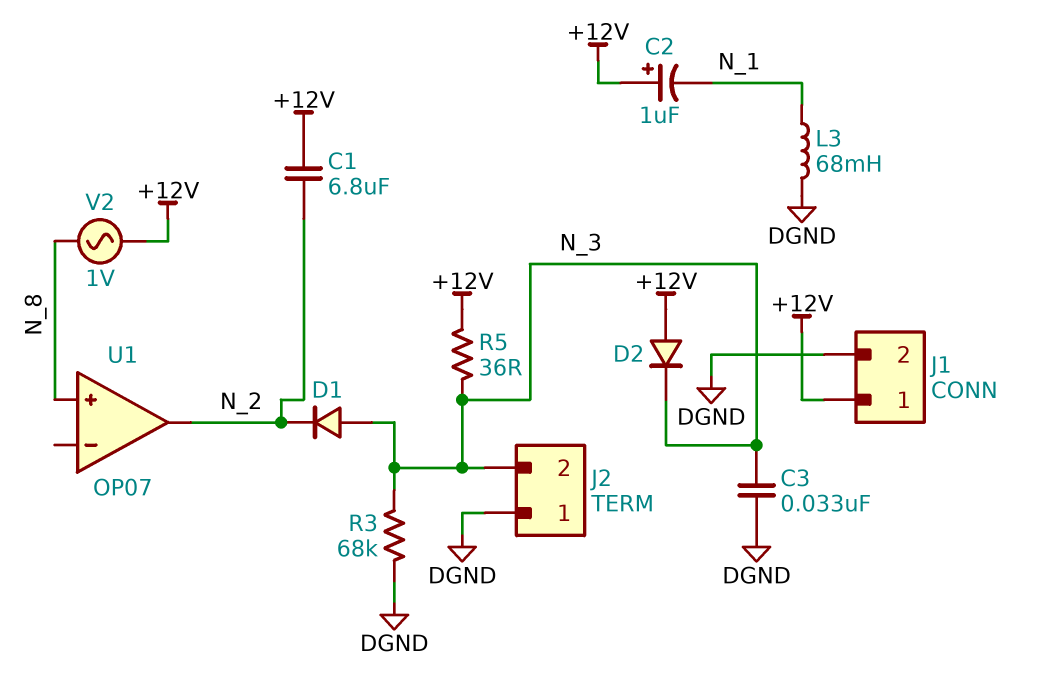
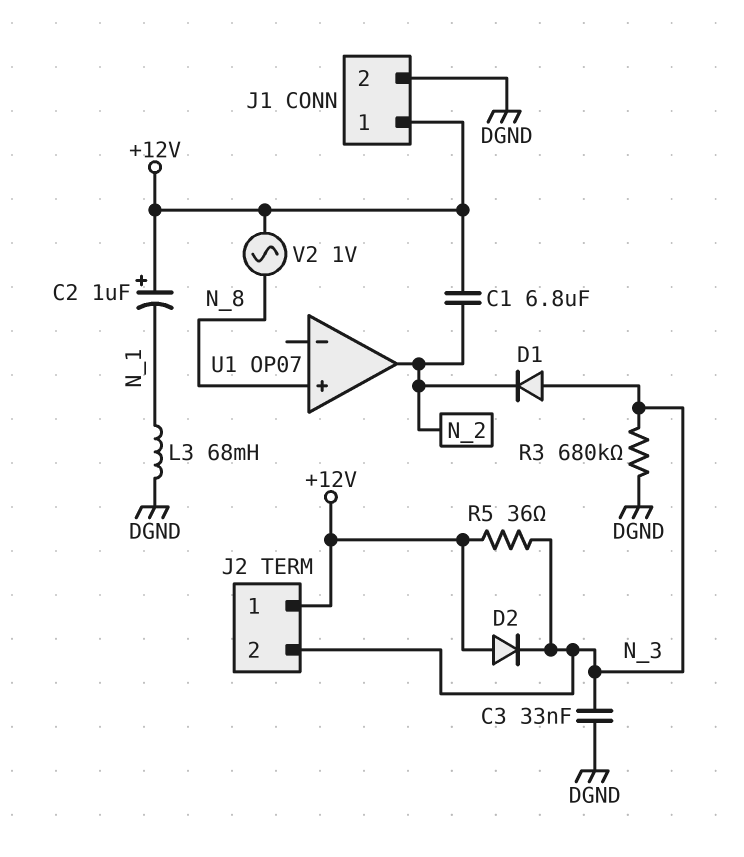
J2 pin 1: DGND -> +12V
R3: 68k (DGND, N_3) -> 680k (DGND, N_3)

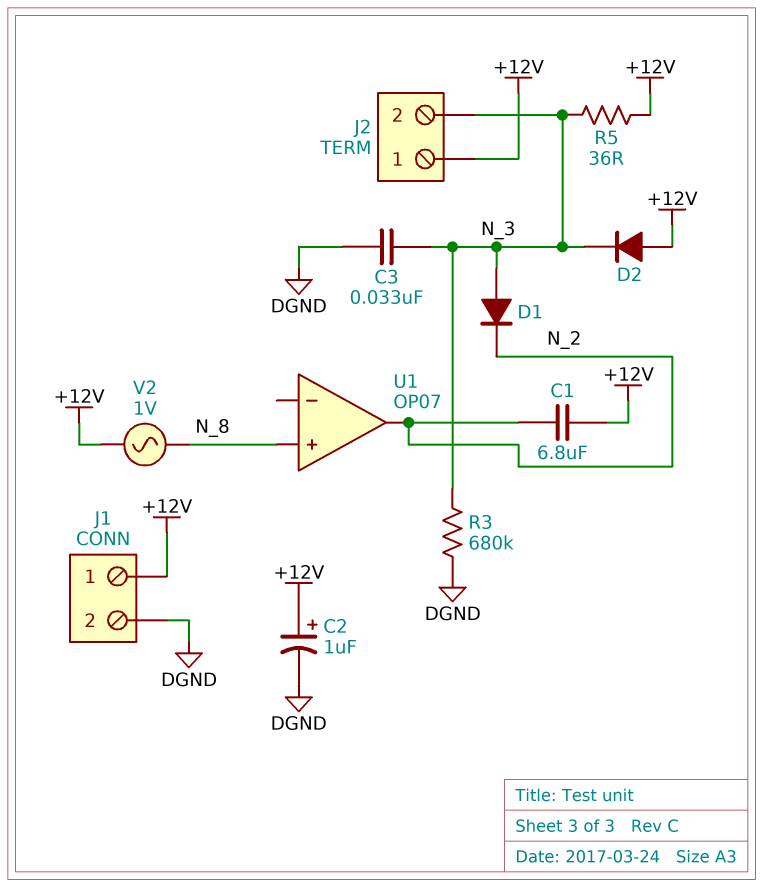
C2: 1uF (plus +12V, minus N_1) -> 1uF (plus +12V, minus DGND)
L3: 68mH (DGND, N_1) -> none

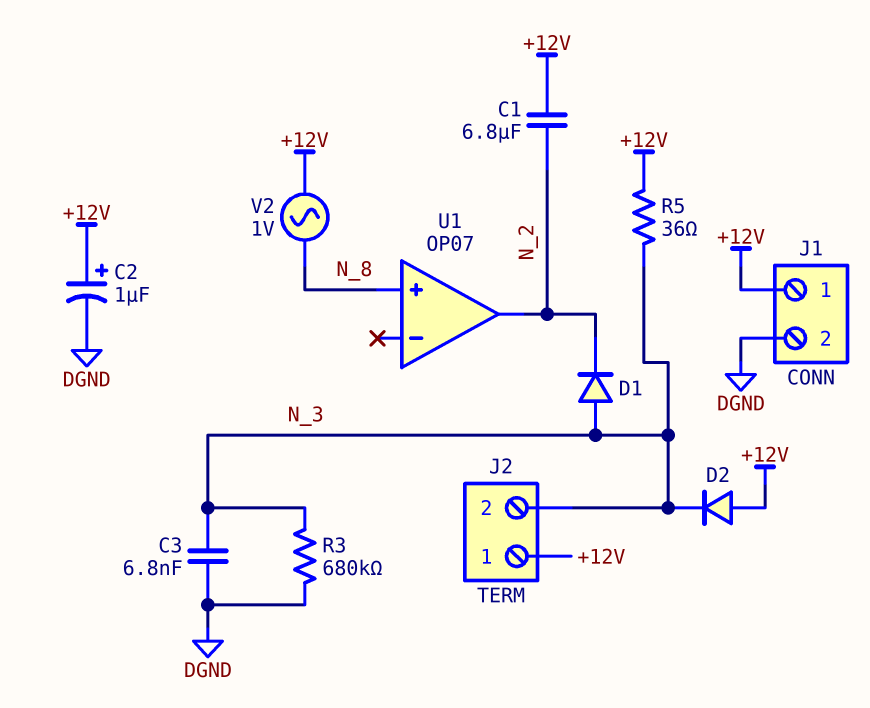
C3: 33nF (DGND, N_3) -> 6.8nF (DGND, N_3)

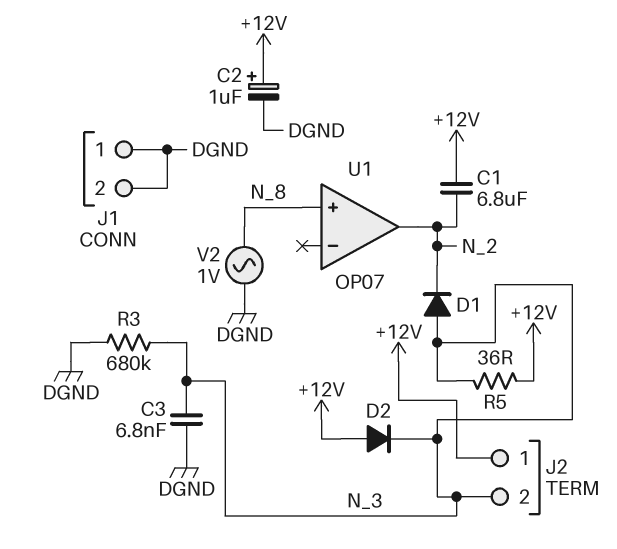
J1 pin 1: +12V -> DGND
V2: AC 1V (+12V, N_8) -> AC 1V (DGND, N_8)

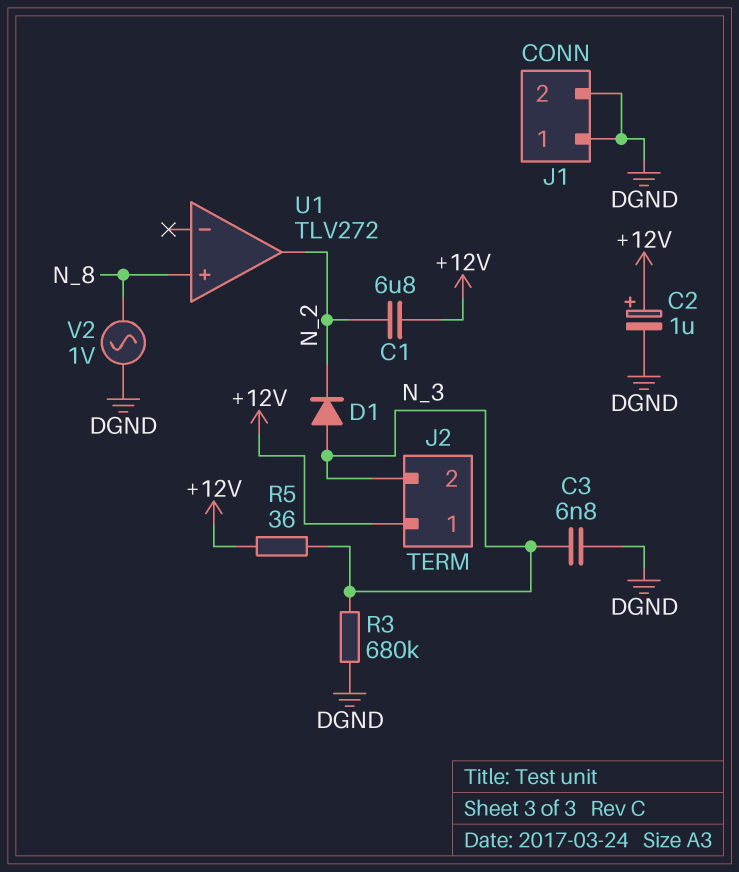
D2: diode (A +12V, K N_3) -> none
U1: OP07 -> TLV272

